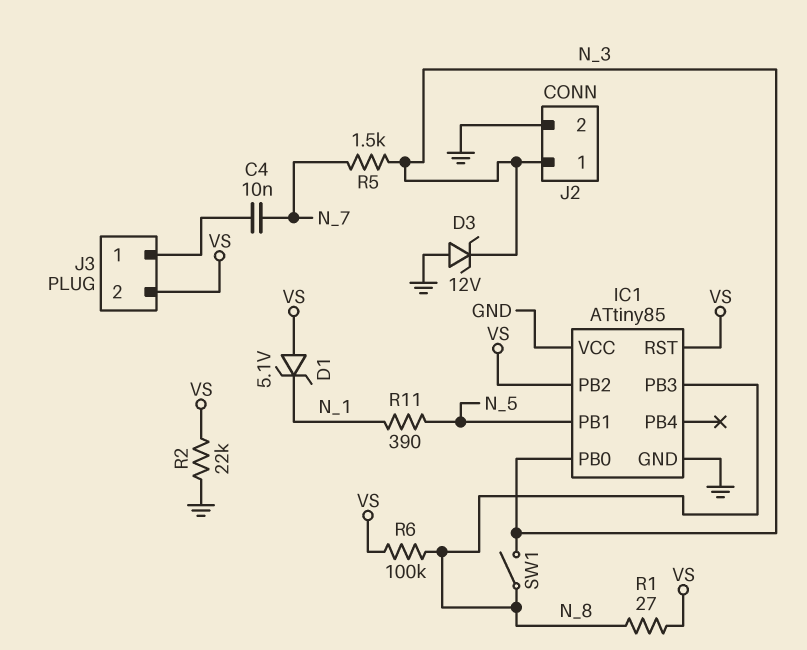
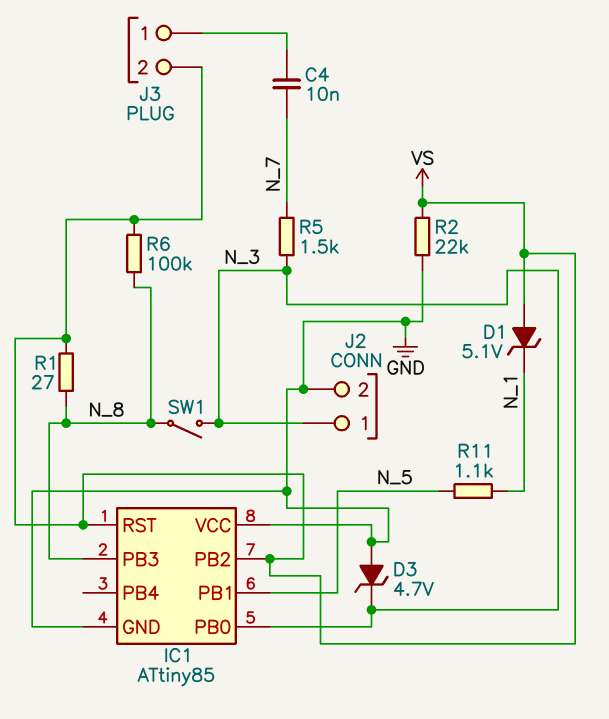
D3: zener 12V (A GND, K N_3) -> zener 4.7V (A GND, K N_3)
R11: 390 (N_1, N_5) -> 1.1k (N_1, N_5)

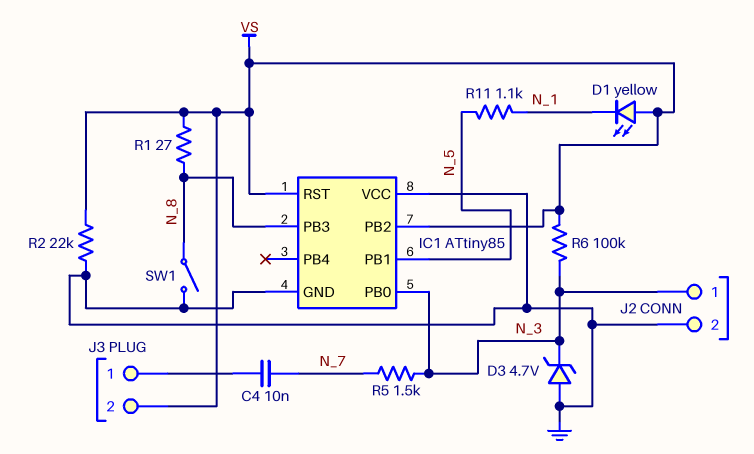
D1: zener 5.1V (A VS, K N_1) -> LED yellow (A VS, K N_1)
R6: 100k (N_8, VS) -> 100k (N_3, VS)
SW1: switch (N_3, N_8) -> switch (GND, N_8)

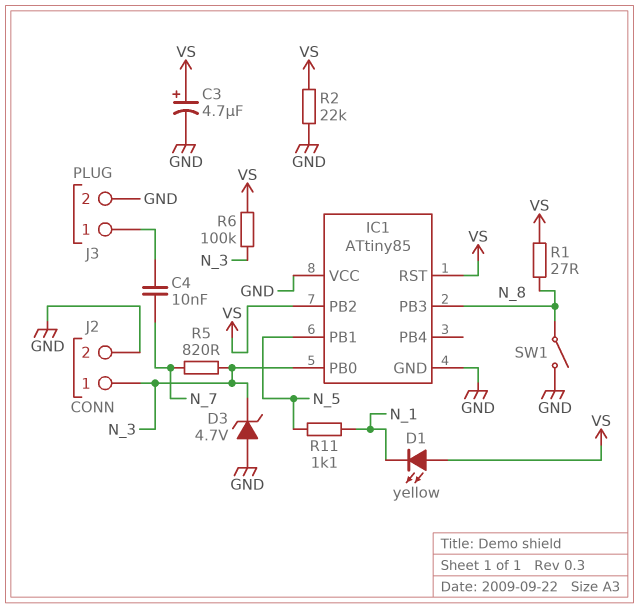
C3: none -> 4.7uF (plus VS, minus GND)
J3 pin 2: VS -> GND
R5: 1.5k (N_3, N_7) -> 820 (N_3, N_7)

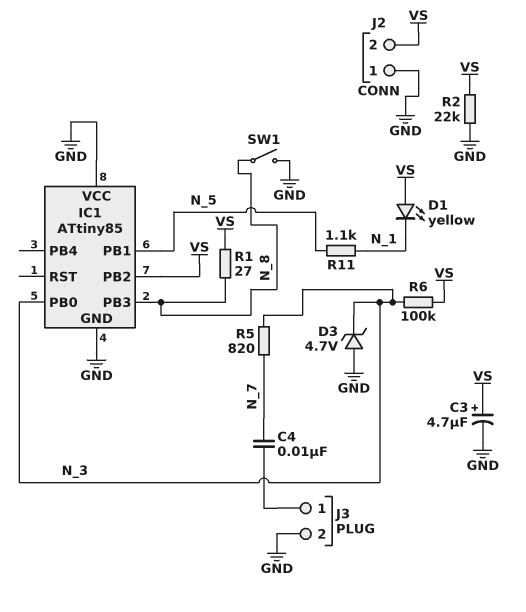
IC1 pin RST: VS -> none
J2 pin 1: N_3 -> GND
J2 pin 2: GND -> VS

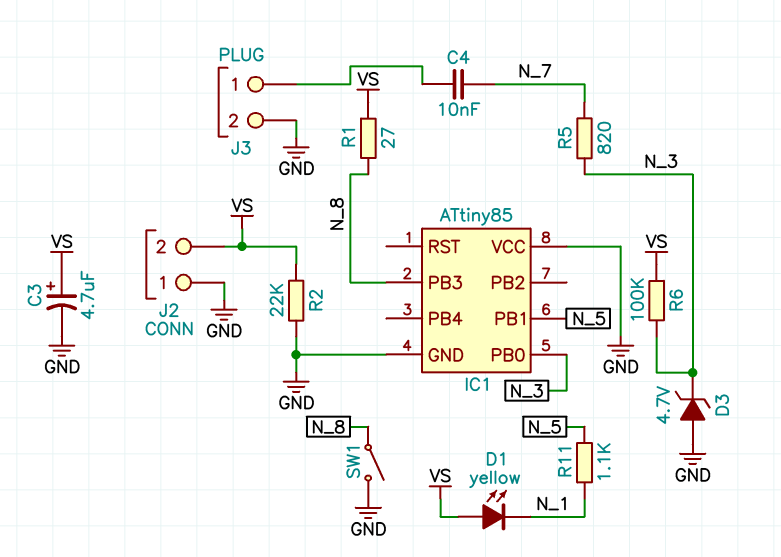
IC1 pin PB2: VS -> none

